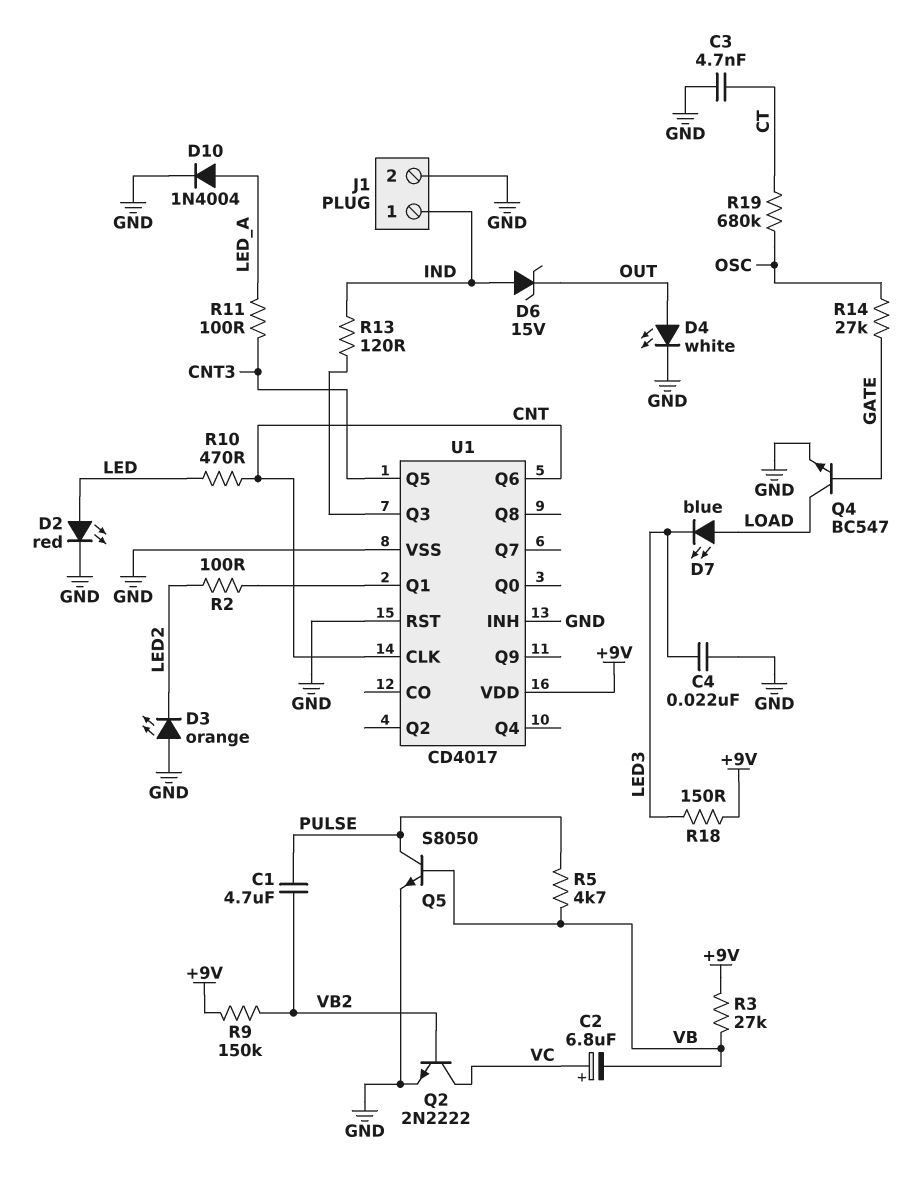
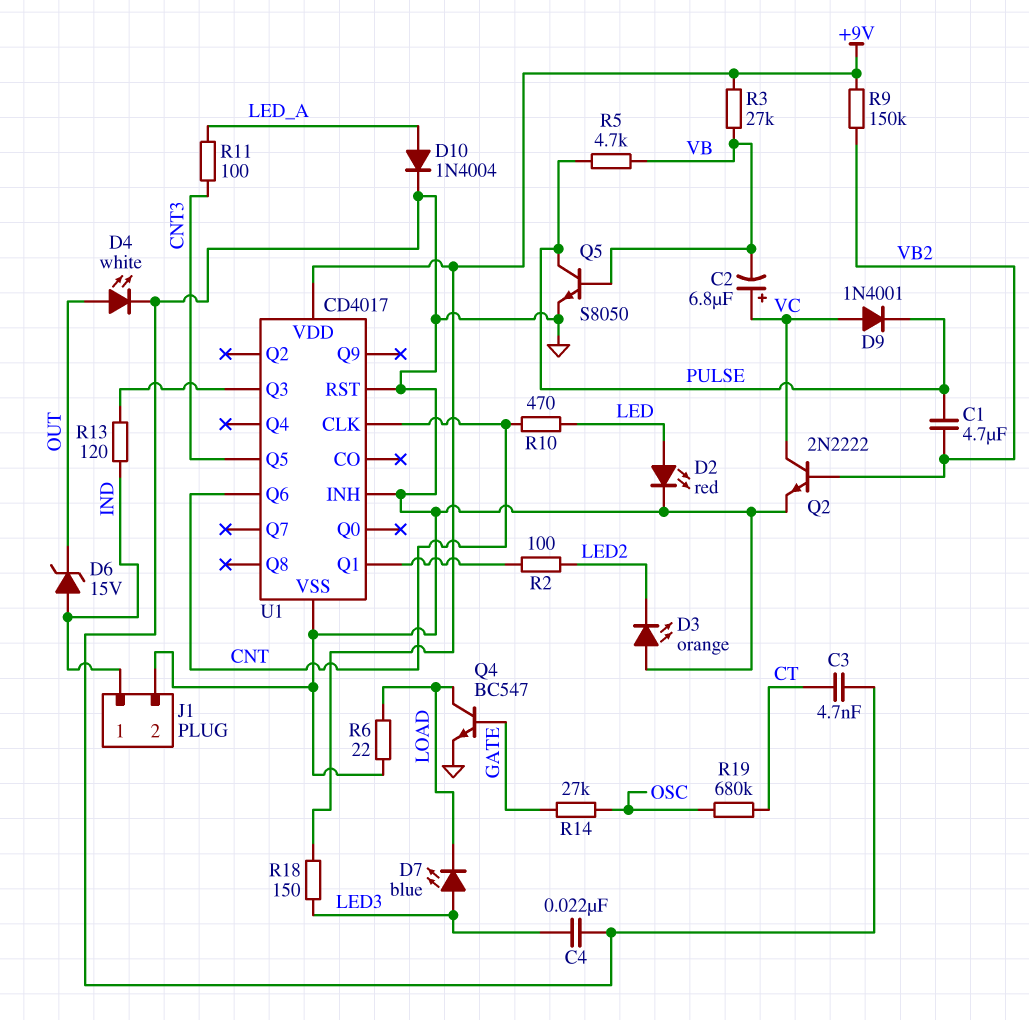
D7: LED blue (A LOAD, K LED3) -> LED blue (A LED3, K LOAD)
D9: none -> diode 1N4001 (A VC, K PULSE)
R6: none -> 22 (GND, LOAD)

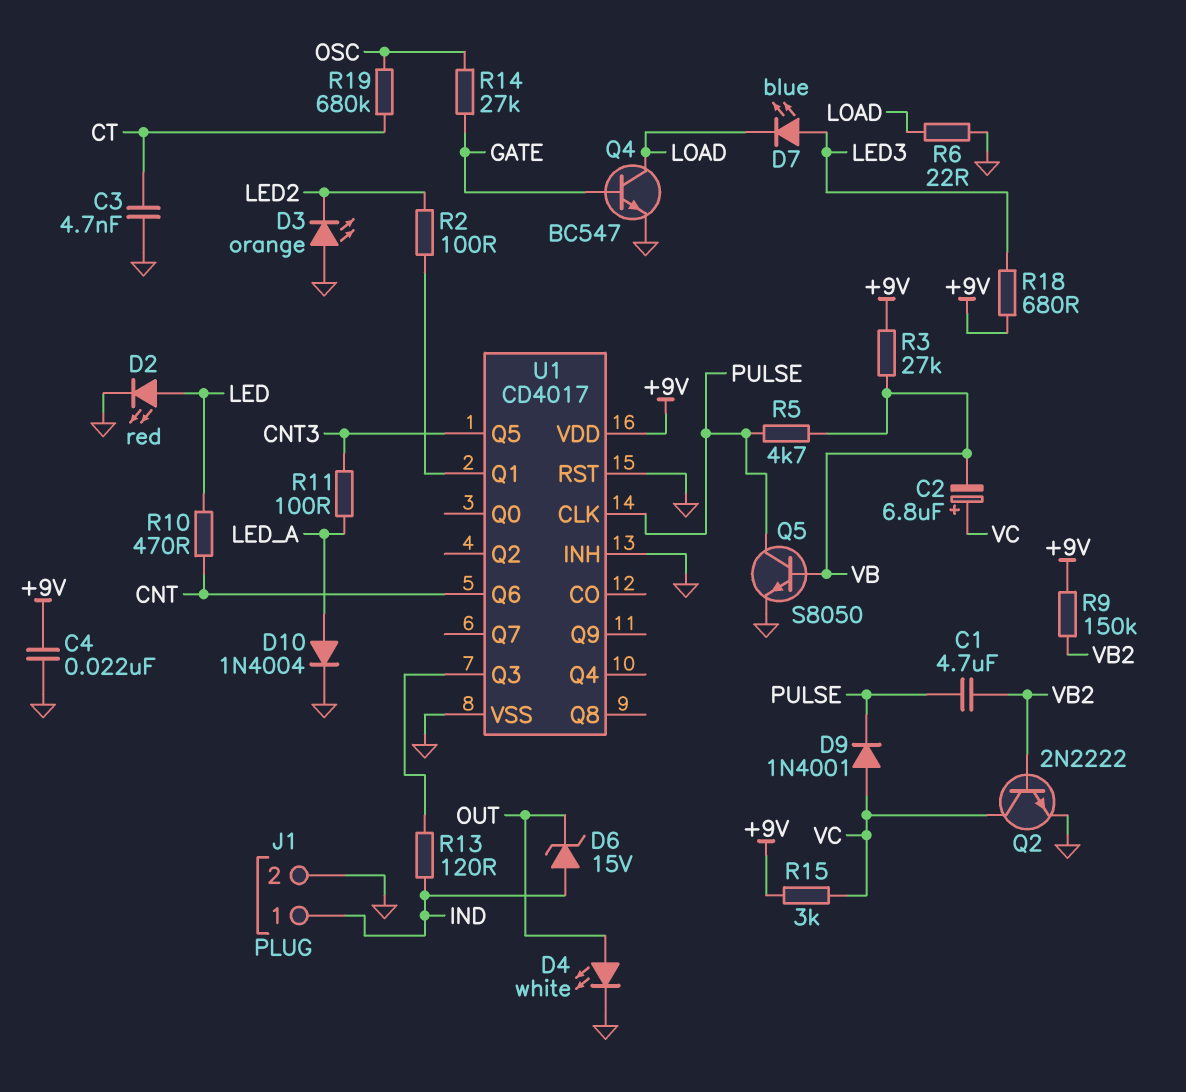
C4: 22nF (GND, LED3) -> 22nF (+9V, GND)
R15: none -> 3k (+9V, VC)
R18: 150 (+9V, LED3) -> 680 (+9V, LED3)
U1 pin CLK: CNT -> PULSE

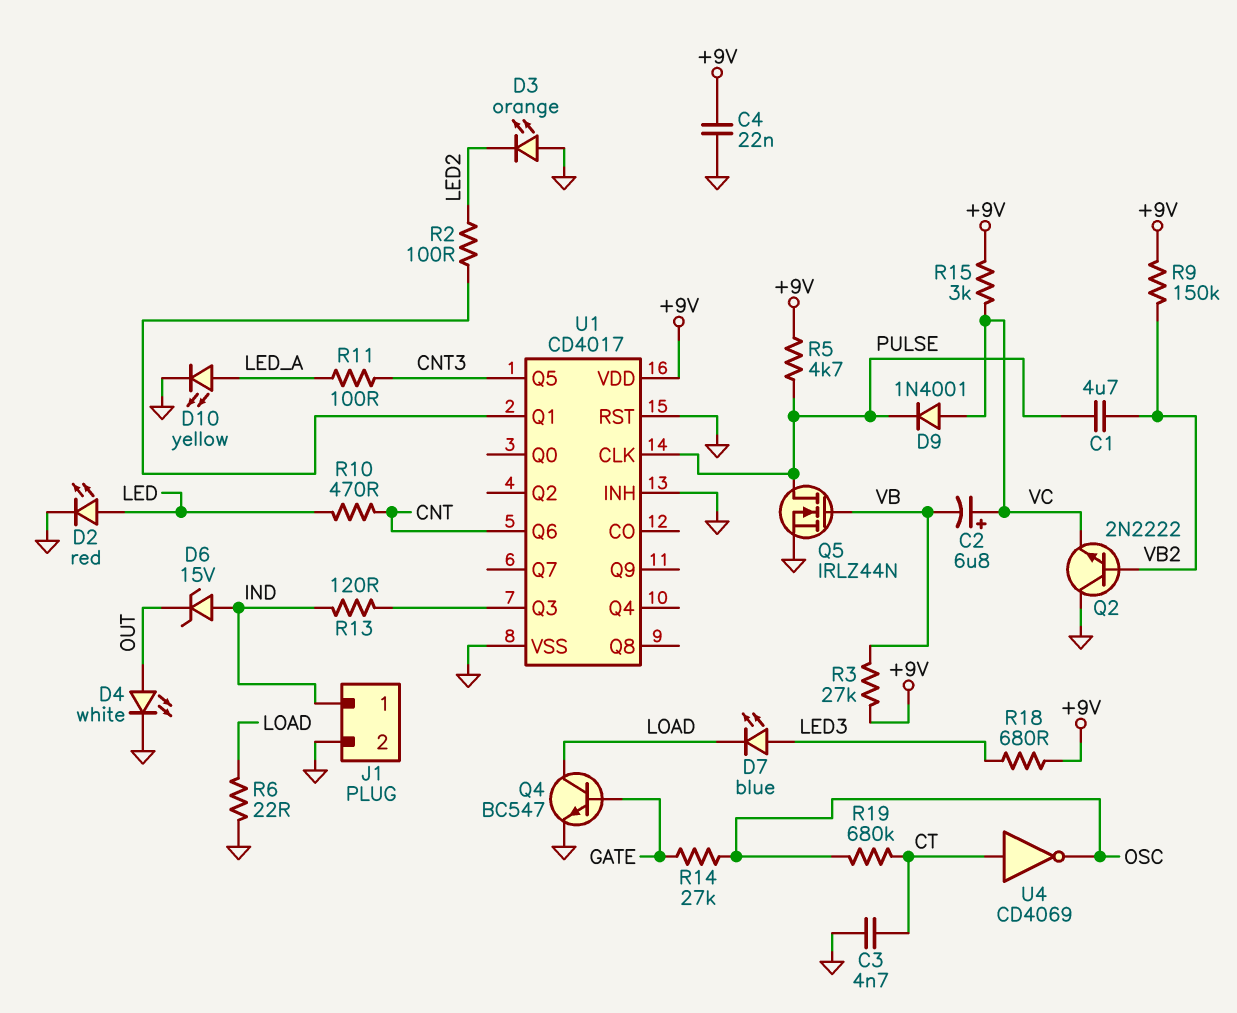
D10: diode 1N4004 (A LED_A, K GND) -> LED yellow (A LED_A, K GND)
Q2: NPN 2N2222 (B VB2, C VC, E GND) -> NPN 2N2222 (B VB2, C GND, E VC)
Q5: NPN S8050 (B VB, C PULSE, E GND) -> NMOS IRLZ44N (G VB, D PULSE, S GND)
R5: 4.7k (PULSE, VB) -> 4.7k (+9V, PULSE)
U4: none -> NOT CD4069 (in CT, out OSC)

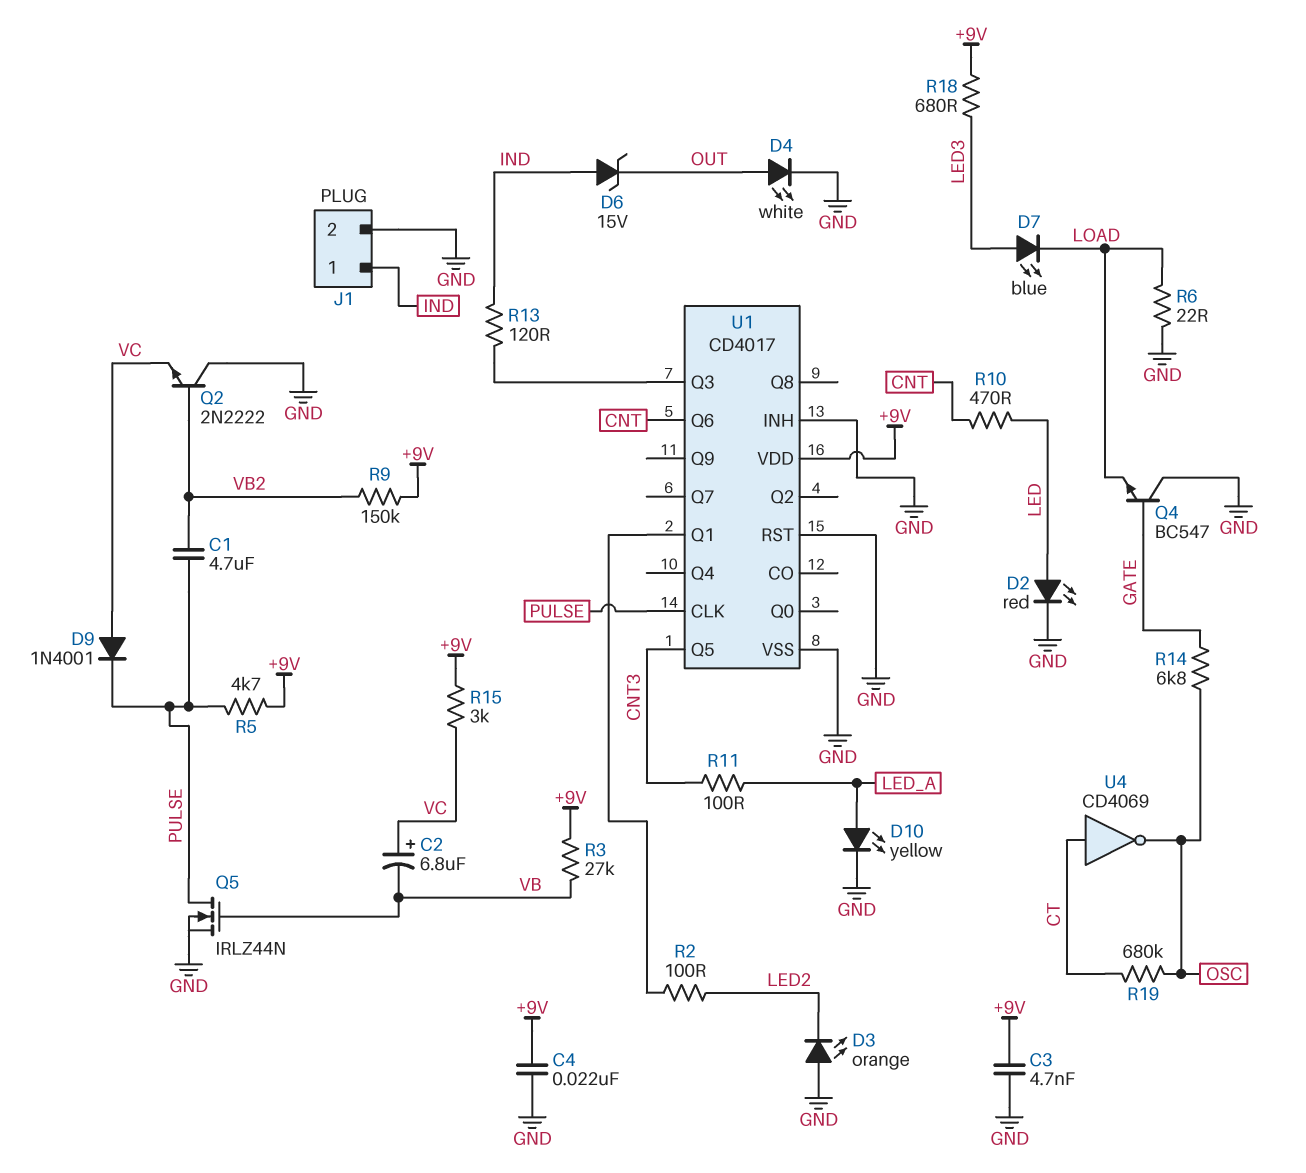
C3: 4.7nF (CT, GND) -> 4.7nF (+9V, GND)
Q4: NPN BC547 (B GATE, C LOAD, E GND) -> NPN BC547 (B GATE, C GND, E LOAD)
R14: 27k (GATE, OSC) -> 6.8k (GATE, OSC)

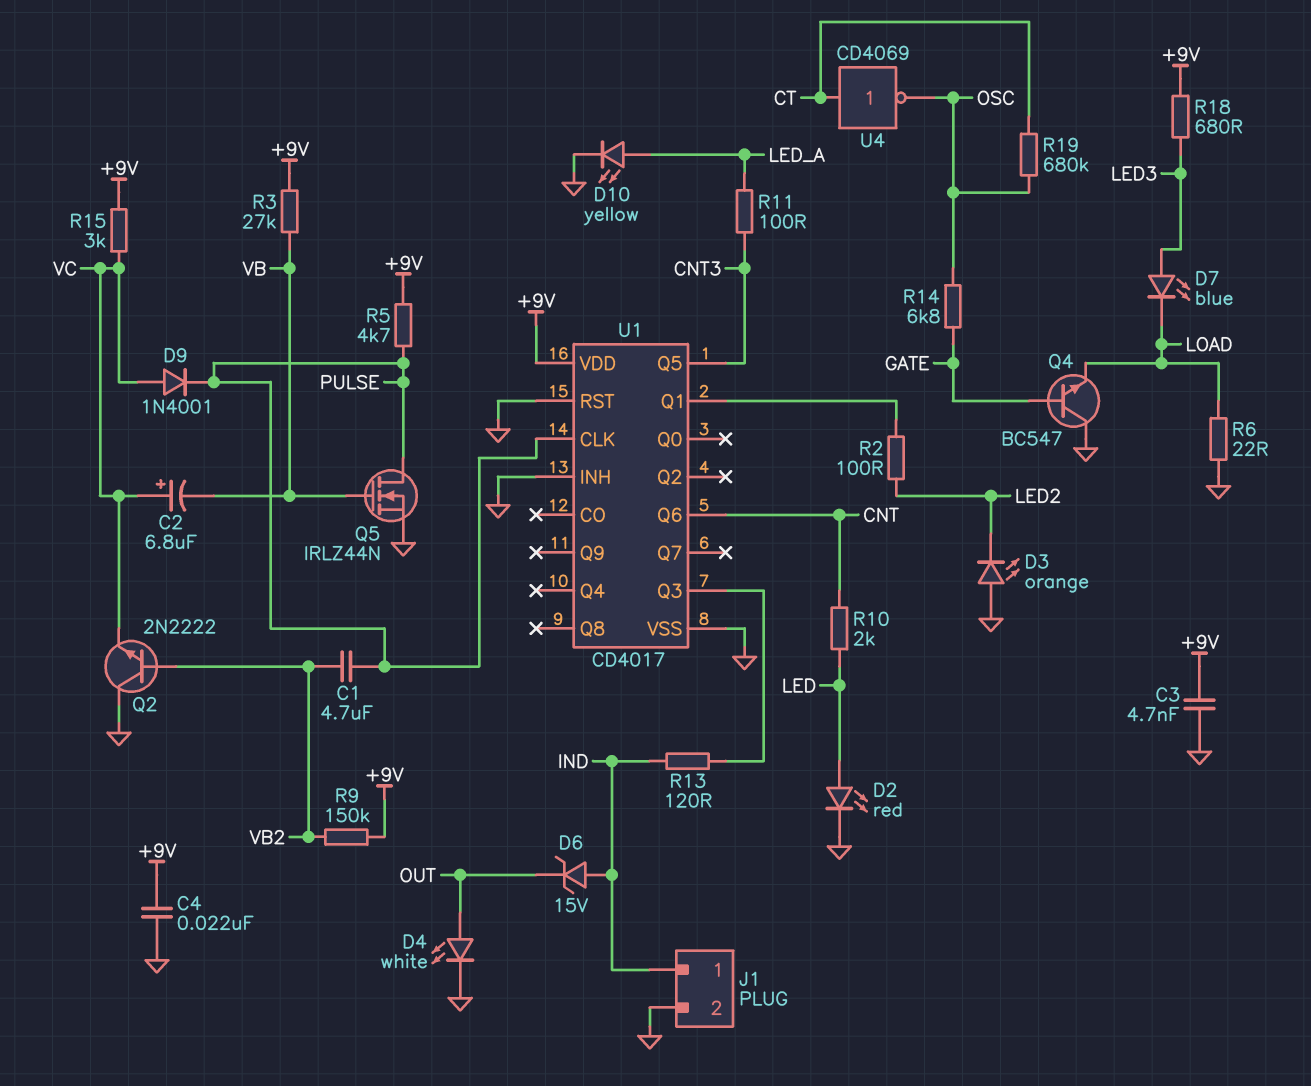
R10: 470 (CNT, LED) -> 2k (CNT, LED)

